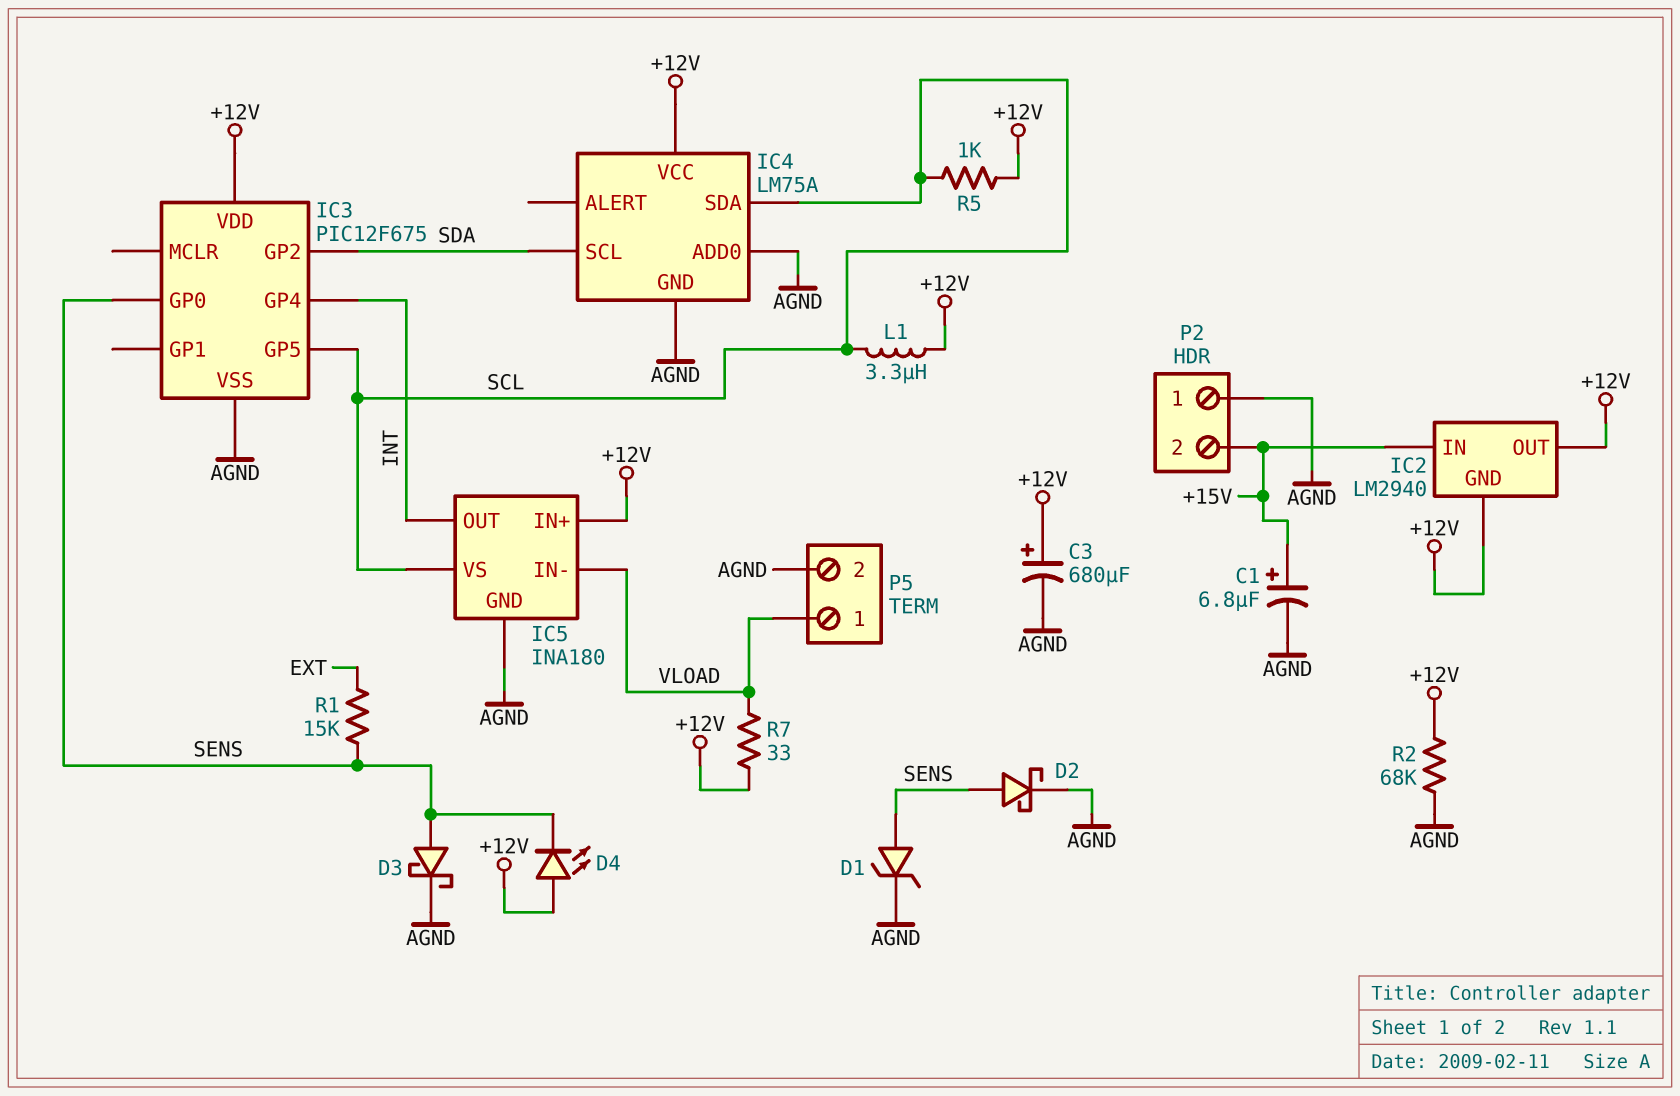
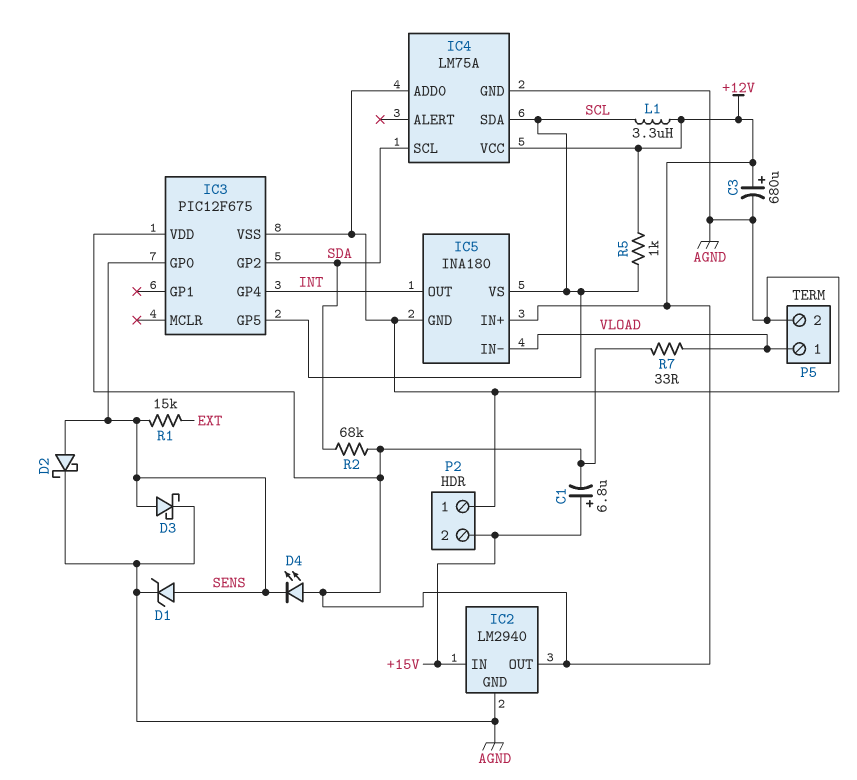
C1: 6.8uF (plus +15V, minus AGND) -> 6.8uF (plus +15V, minus +12V)
IC2 pin GND: +12V -> AGND
R2: 68k (+12V, AGND) -> 68k (+12V, SDA)

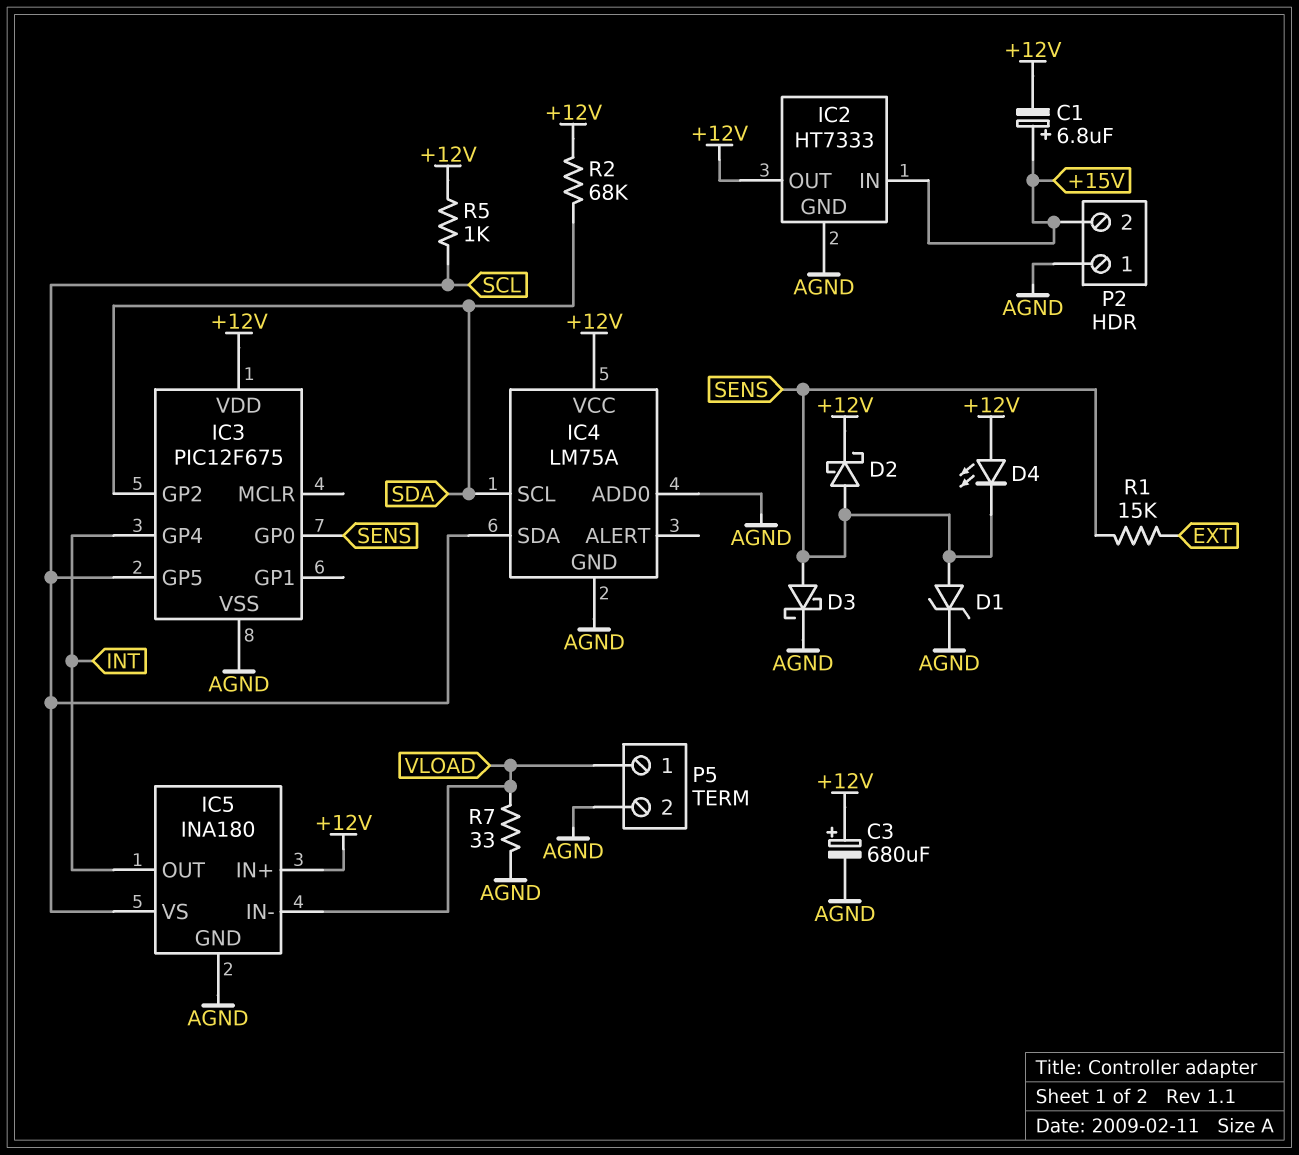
D2: schottky (A SENS, K AGND) -> schottky (A SENS, K +12V)
IC2: LM2940 -> HT7333
L1: 3.3uH (+12V, SCL) -> none
R7: 33 (+12V, VLOAD) -> 33 (AGND, VLOAD)

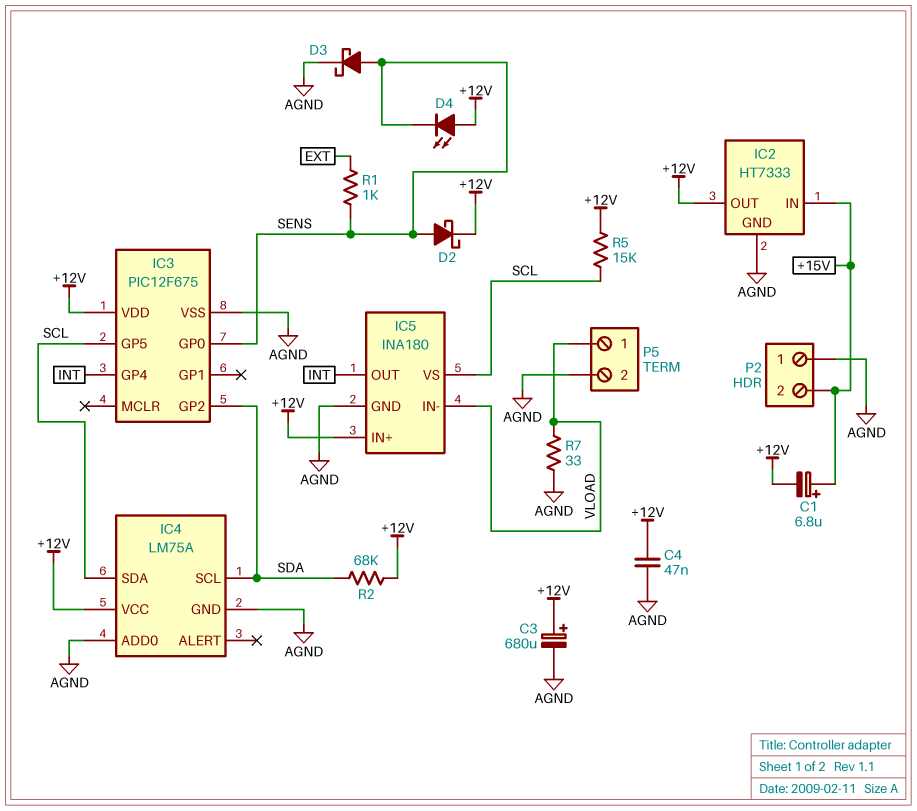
C4: none -> 47nF (+12V, AGND)
D1: zener (A SENS, K AGND) -> none
R1: 15k (EXT, SENS) -> 1k (EXT, SENS)
R5: 1k (+12V, SCL) -> 15k (+12V, SCL)

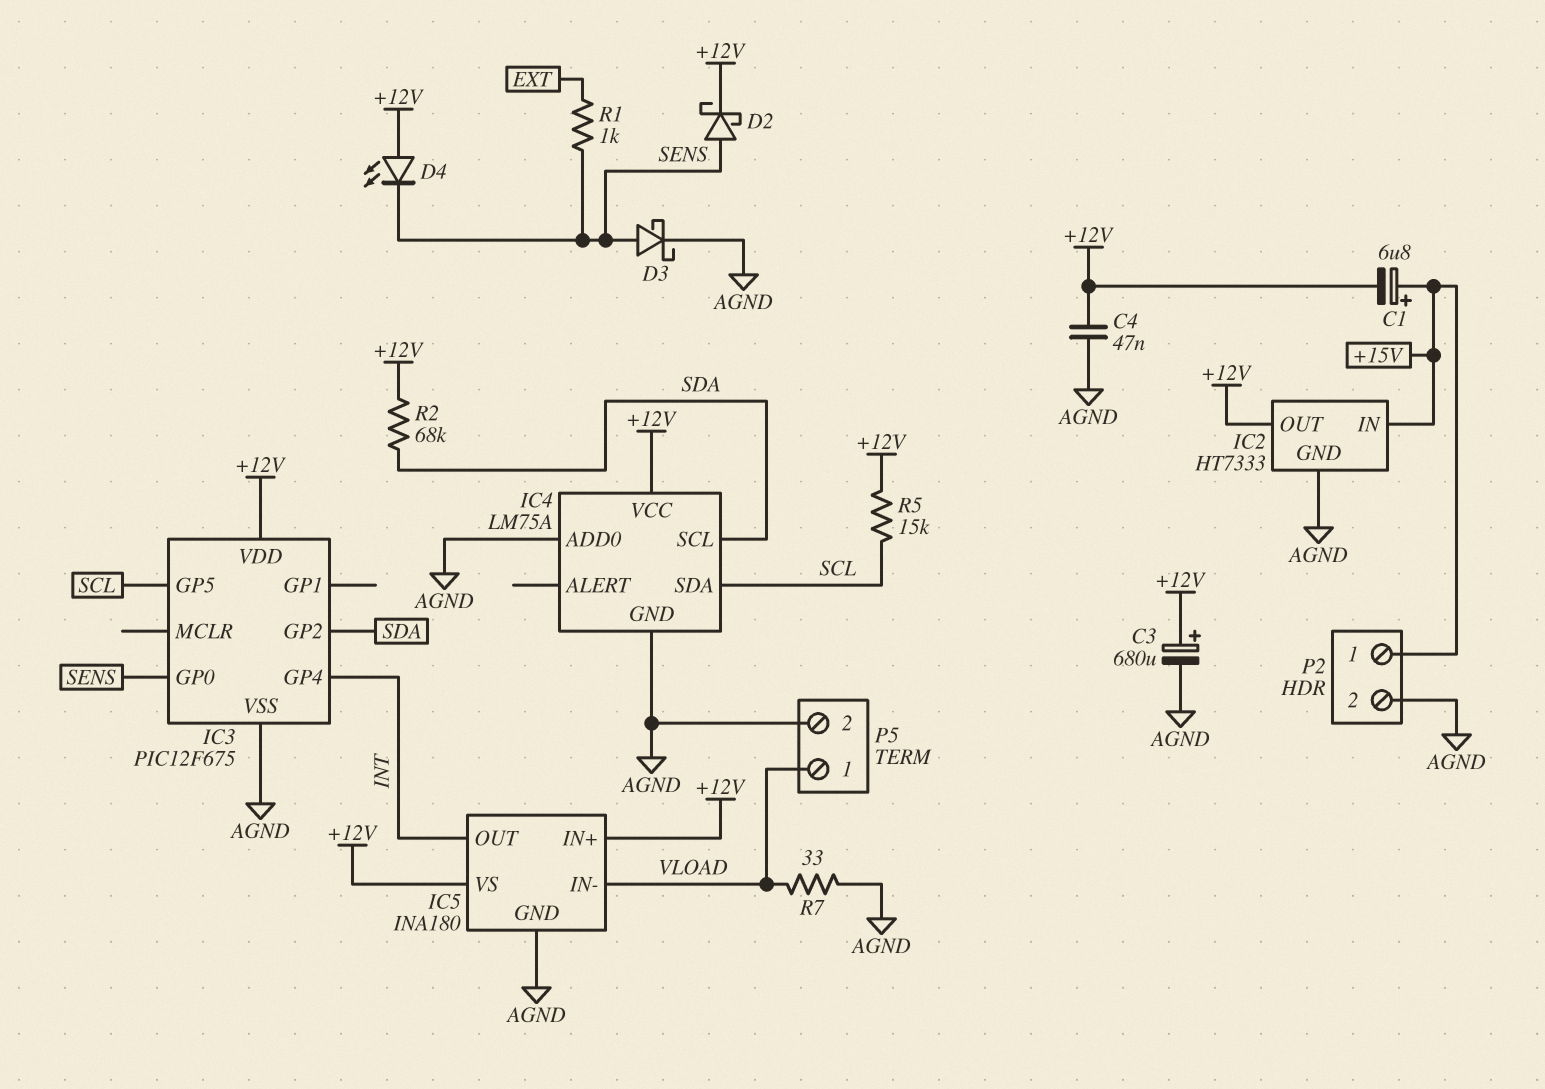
IC5 pin VS: SCL -> +12V
P2 pin 1: AGND -> +15V
P2 pin 2: +15V -> AGND

